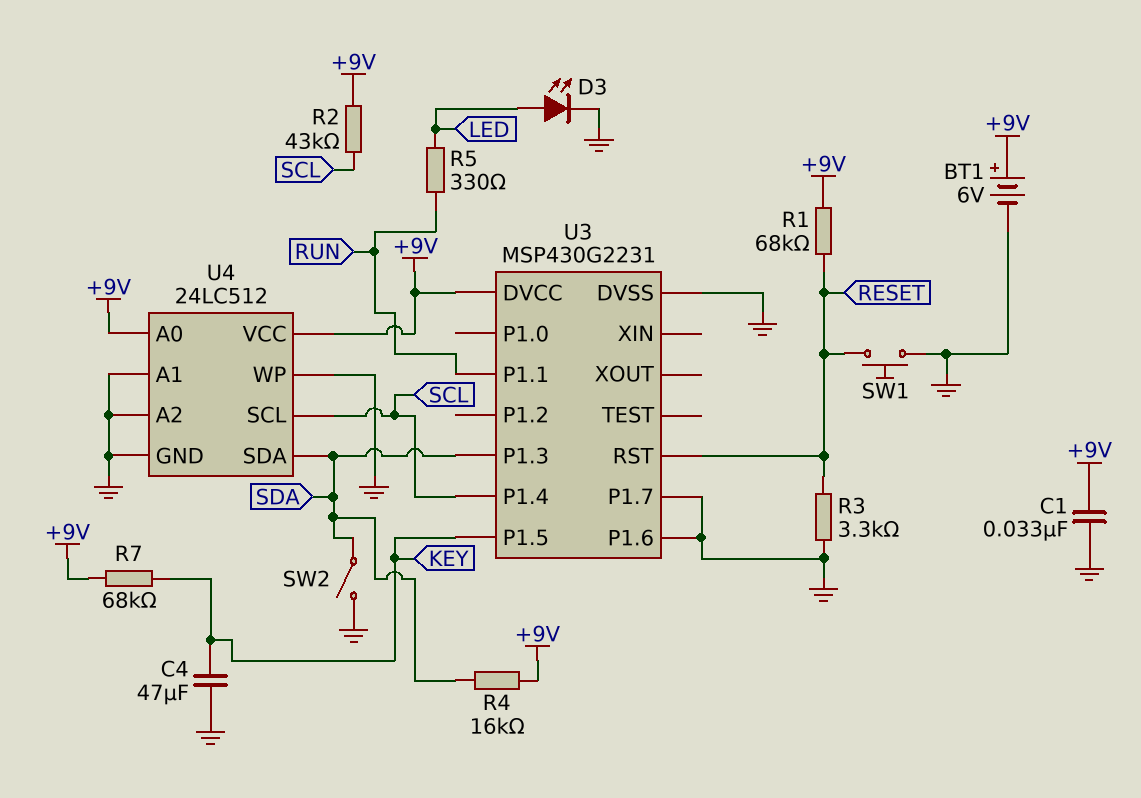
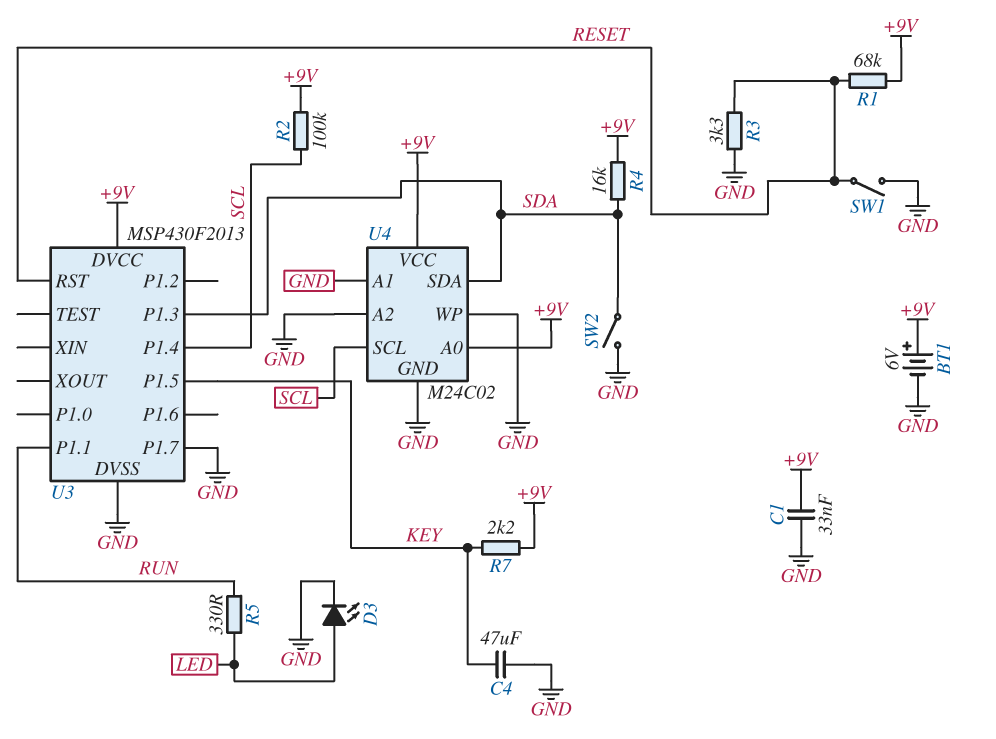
R2: 43k (+9V, SCL) -> 100k (+9V, SCL)
R7: 68k (+9V, KEY) -> 2.2k (+9V, KEY)
SW1: button (GND, RESET) -> switch (GND, RESET)
U3: MSP430G2231 -> MSP430F2013
U3 pin P1.6: GND -> none
U4: 24LC512 -> M24C02

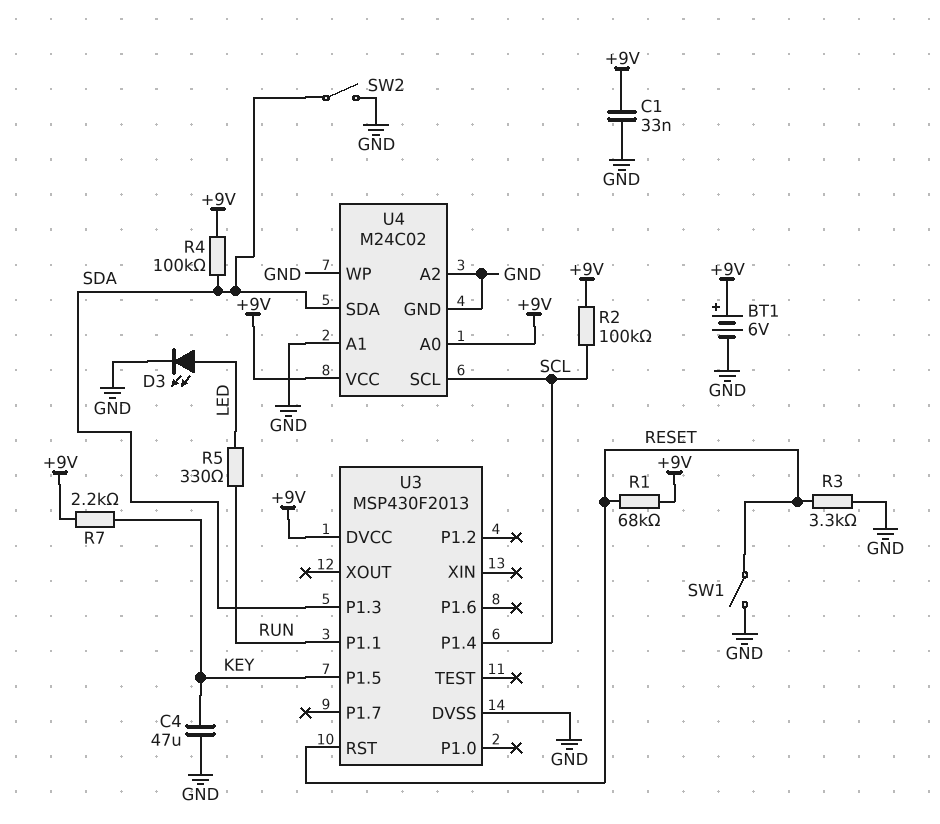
R4: 16k (+9V, SDA) -> 100k (+9V, SDA)
U3 pin P1.7: GND -> none

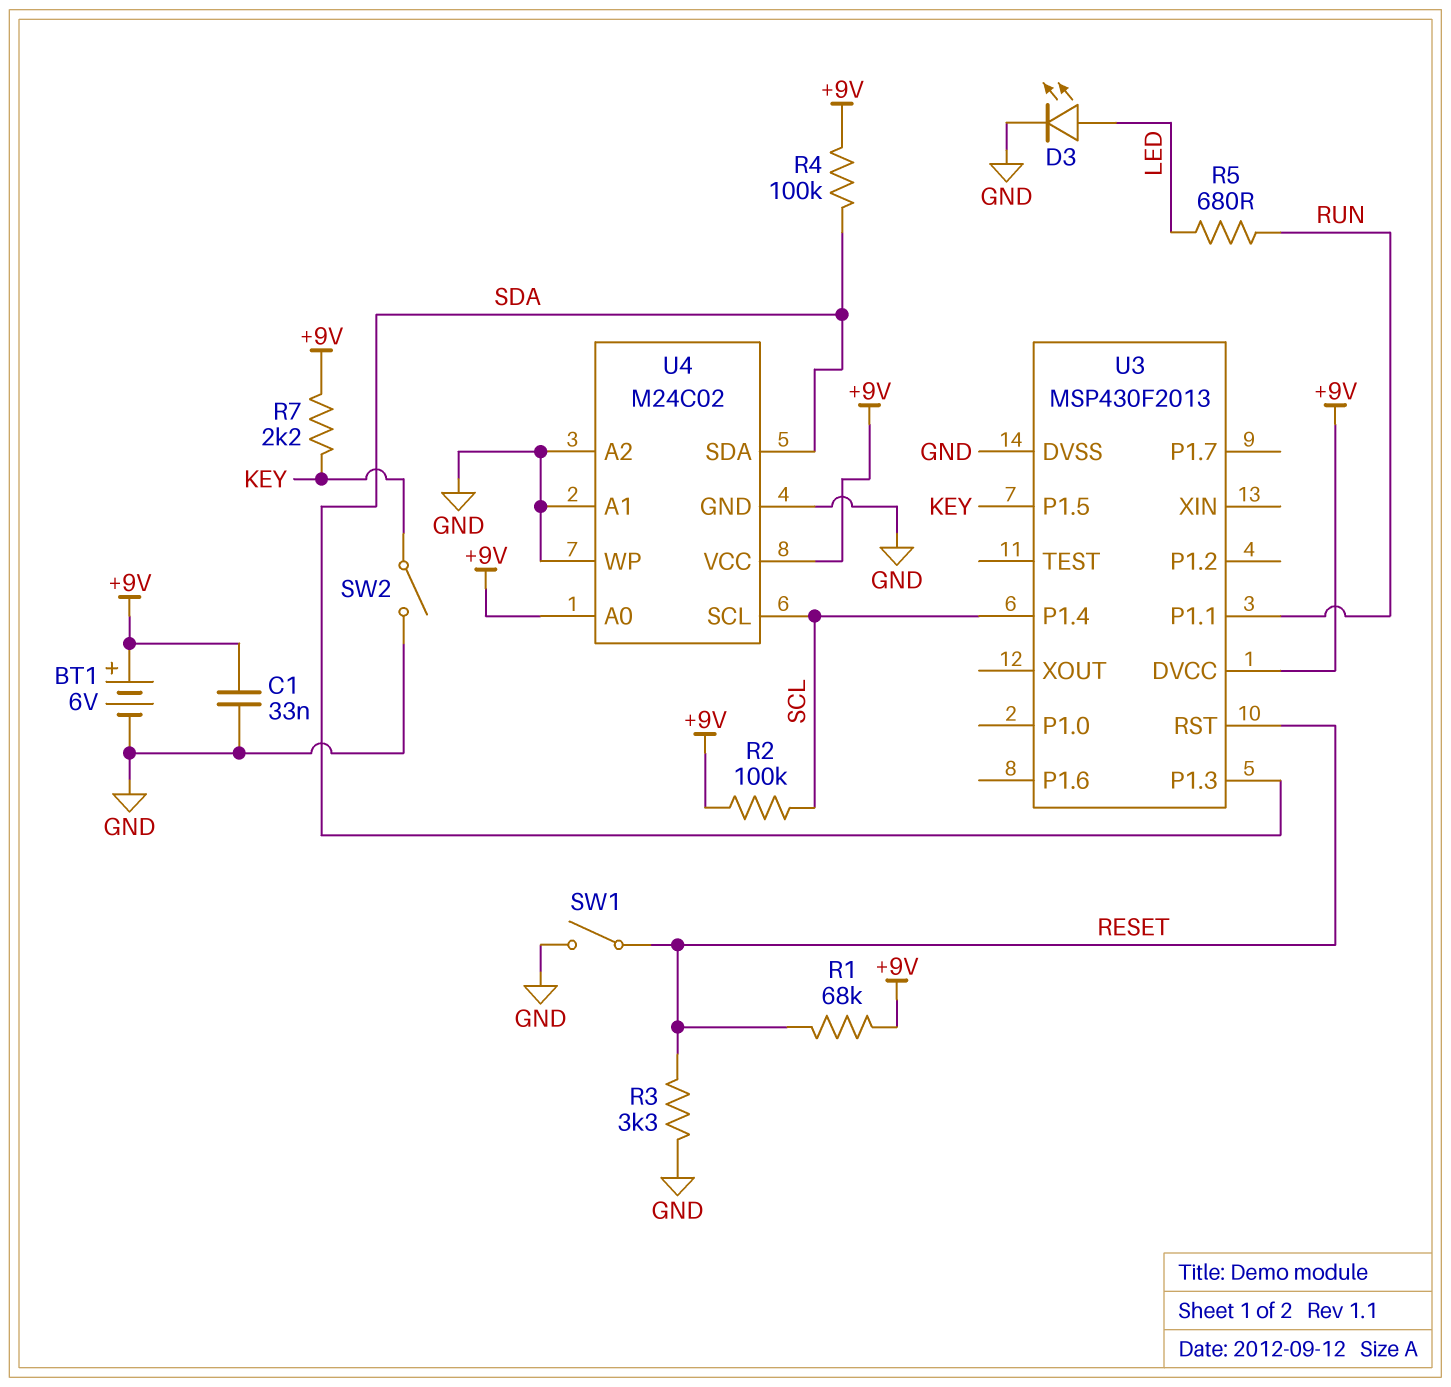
C4: 47uF (GND, KEY) -> none
R5: 330 (LED, RUN) -> 680 (LED, RUN)
SW2: switch (GND, SDA) -> switch (GND, KEY)

